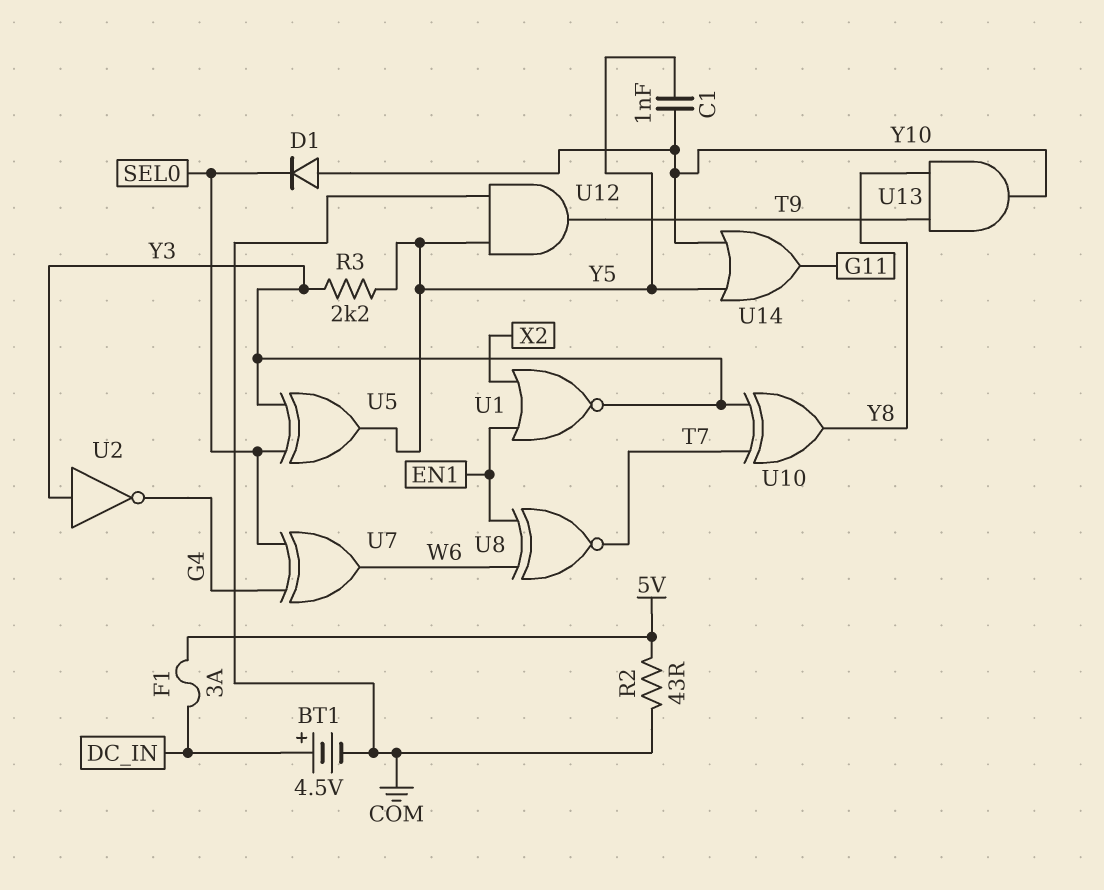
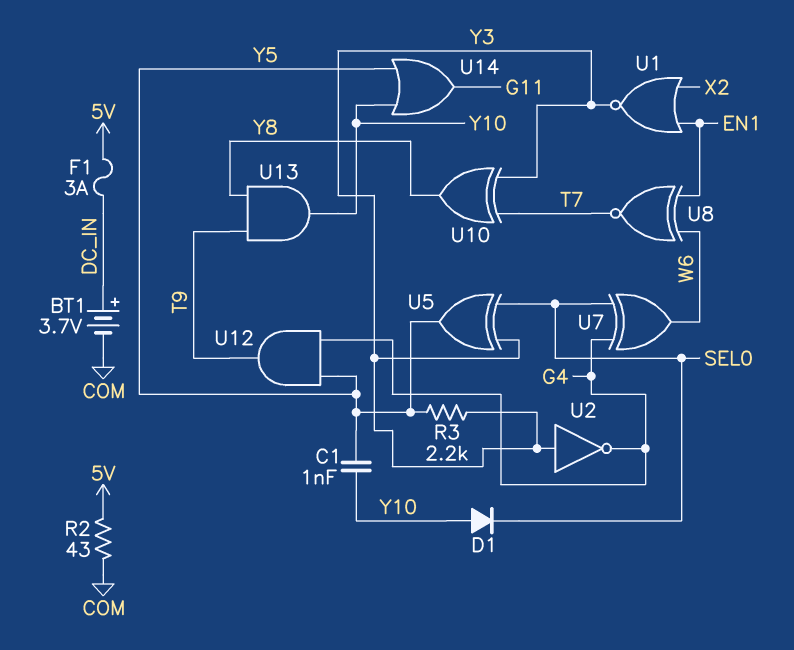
BT1: 4.5V (plus DC_IN, minus COM) -> 3.7V (plus DC_IN, minus COM)
U12: AND (in COM, in Y5, out T9) -> AND (in G4, in Y5, out T9)

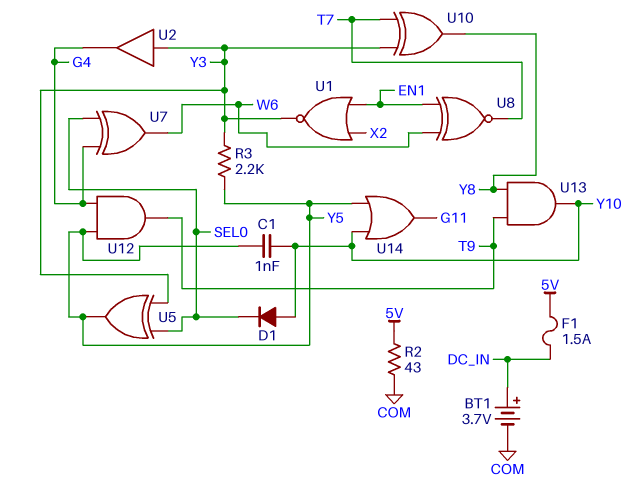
F1: 3A (5V, DC_IN) -> 1.5A (5V, DC_IN)
U2: NOT (in Y3, out G4) -> buffer (in Y3, out G4)

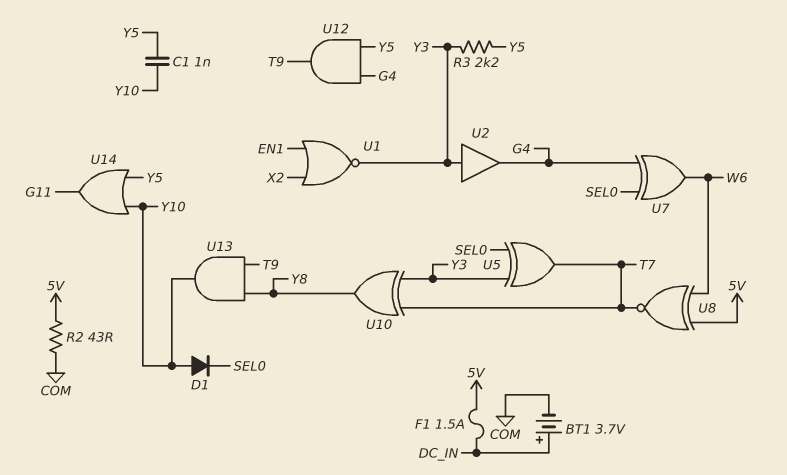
U5: XOR (in SEL0, in Y3, out Y5) -> XOR (in SEL0, in Y3, out T7)
U8: XNOR (in EN1, in W6, out T7) -> XNOR (in 5V, in W6, out T7)

